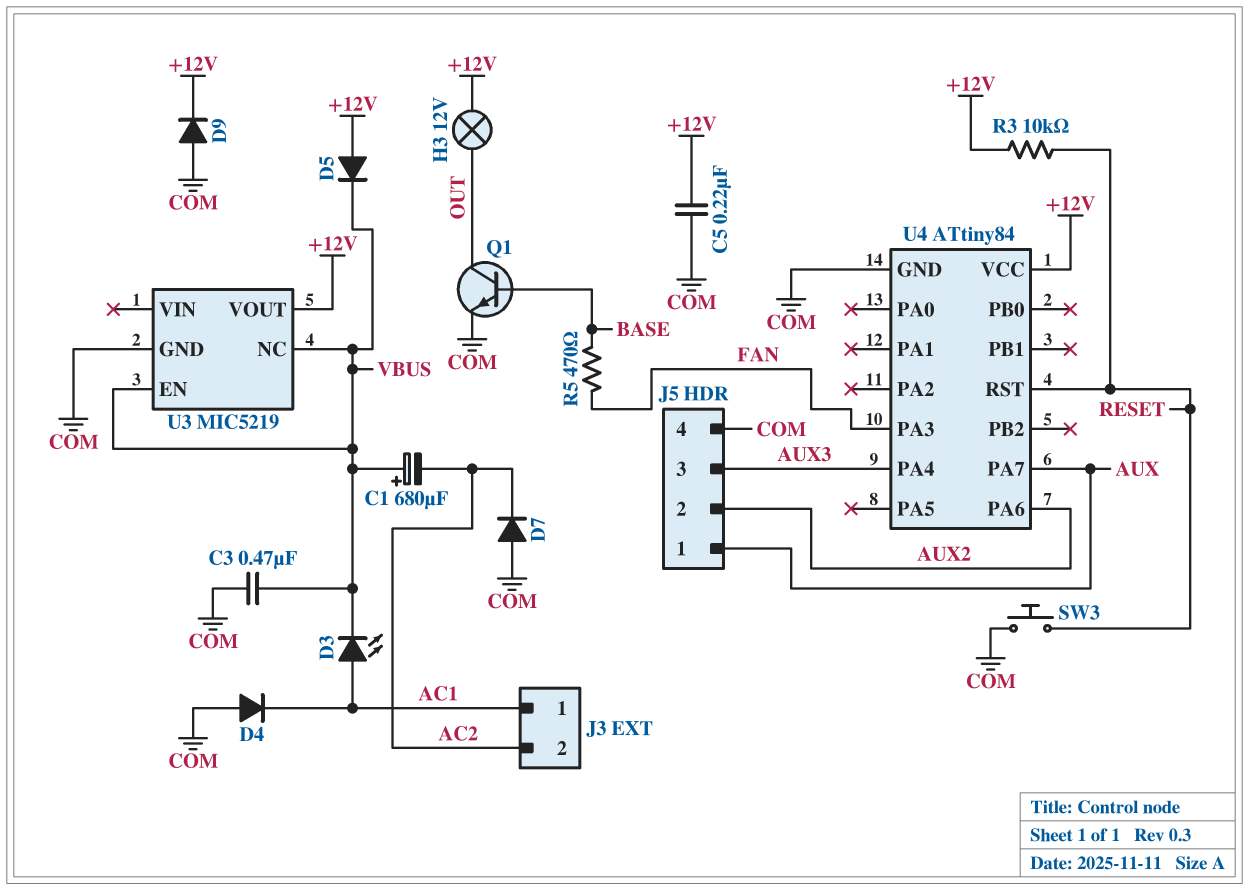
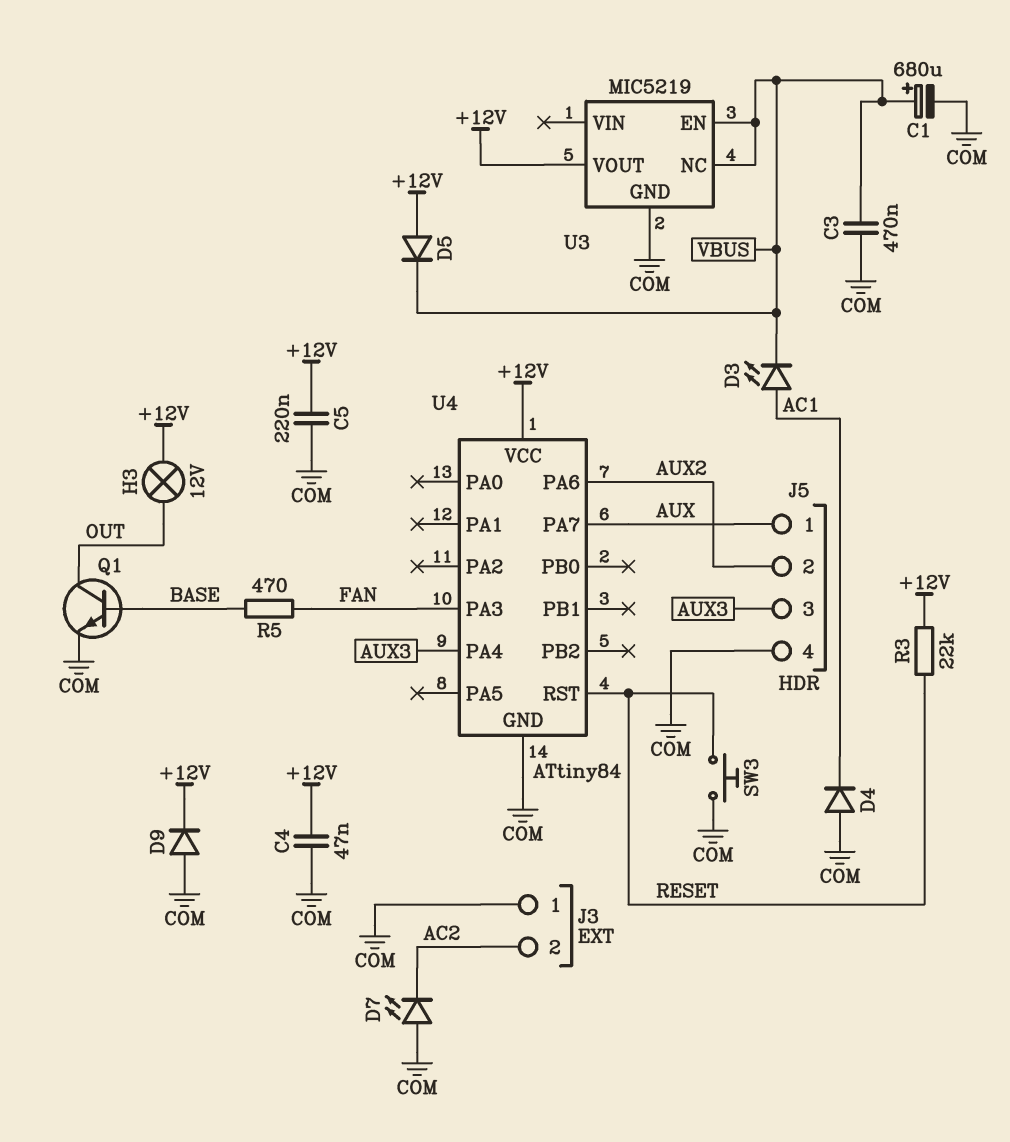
C1: 680uF (plus VBUS, minus AC2) -> 680uF (plus VBUS, minus COM)
C4: none -> 47nF (+12V, COM)
D7: diode (A COM, K AC2) -> LED (A COM, K AC2)
J3 pin 1: AC1 -> COM
R3: 10k (+12V, RESET) -> 22k (+12V, RESET)

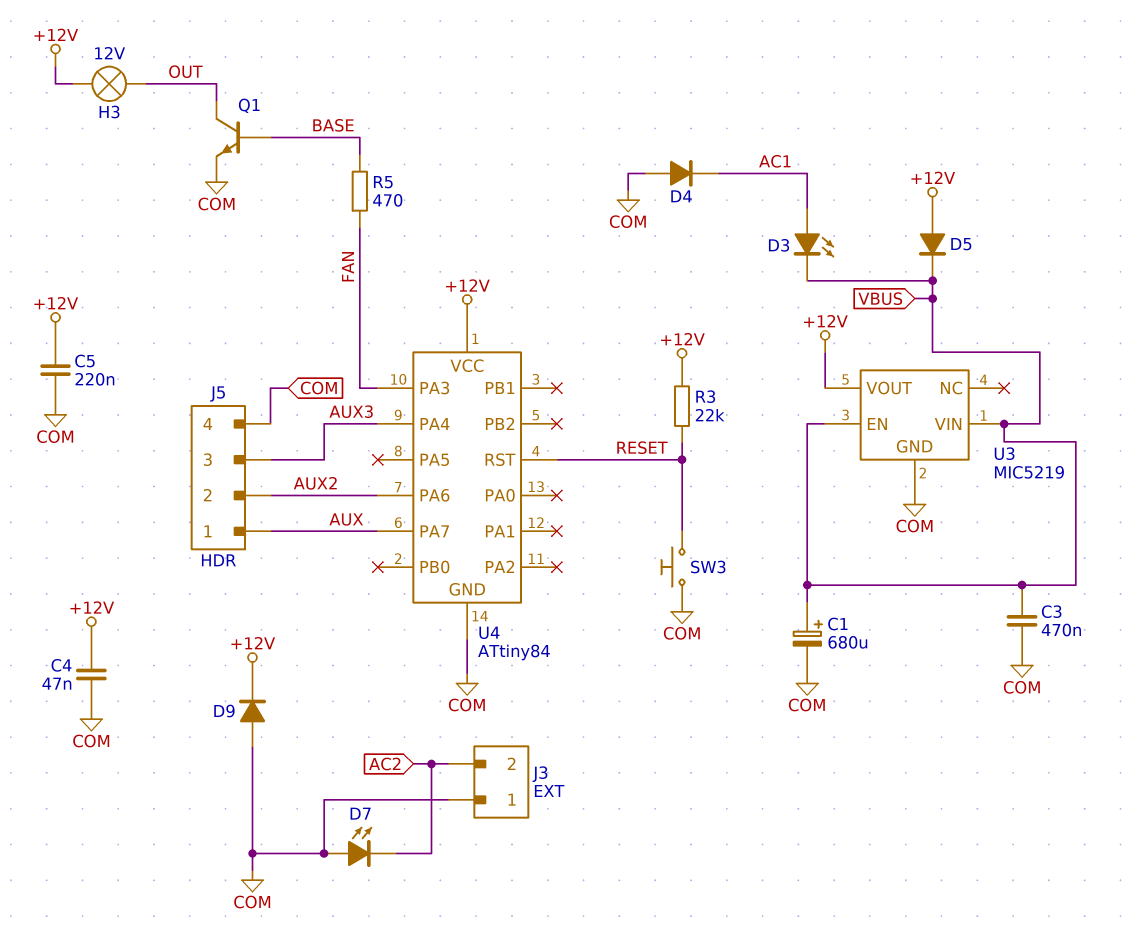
U3 pin NC: VBUS -> none
U3 pin VIN: none -> VBUS

